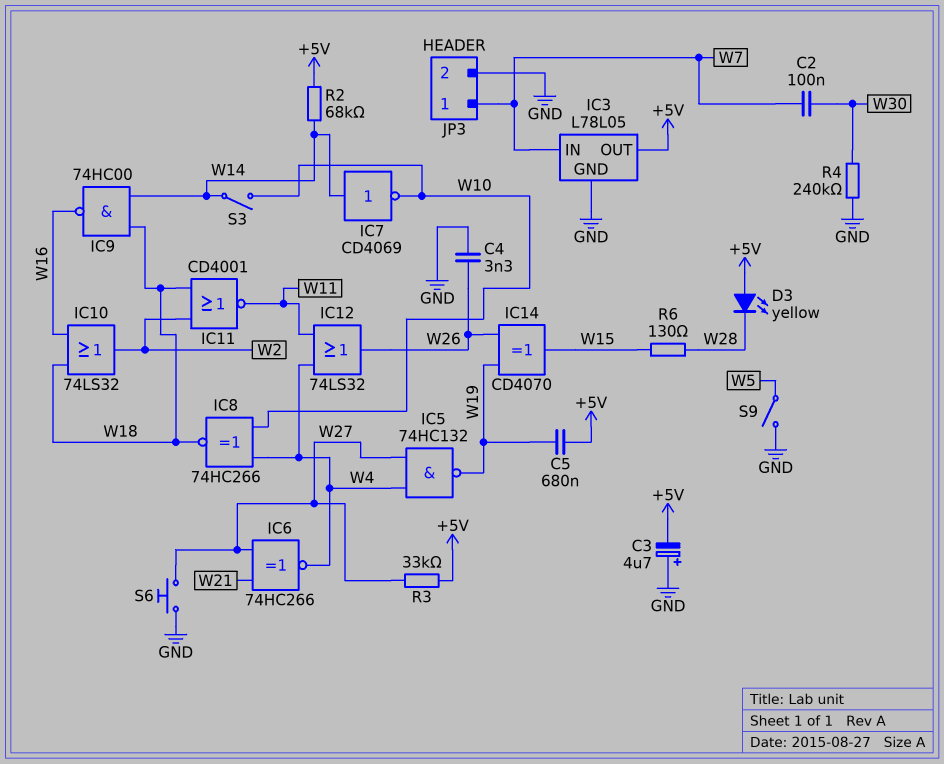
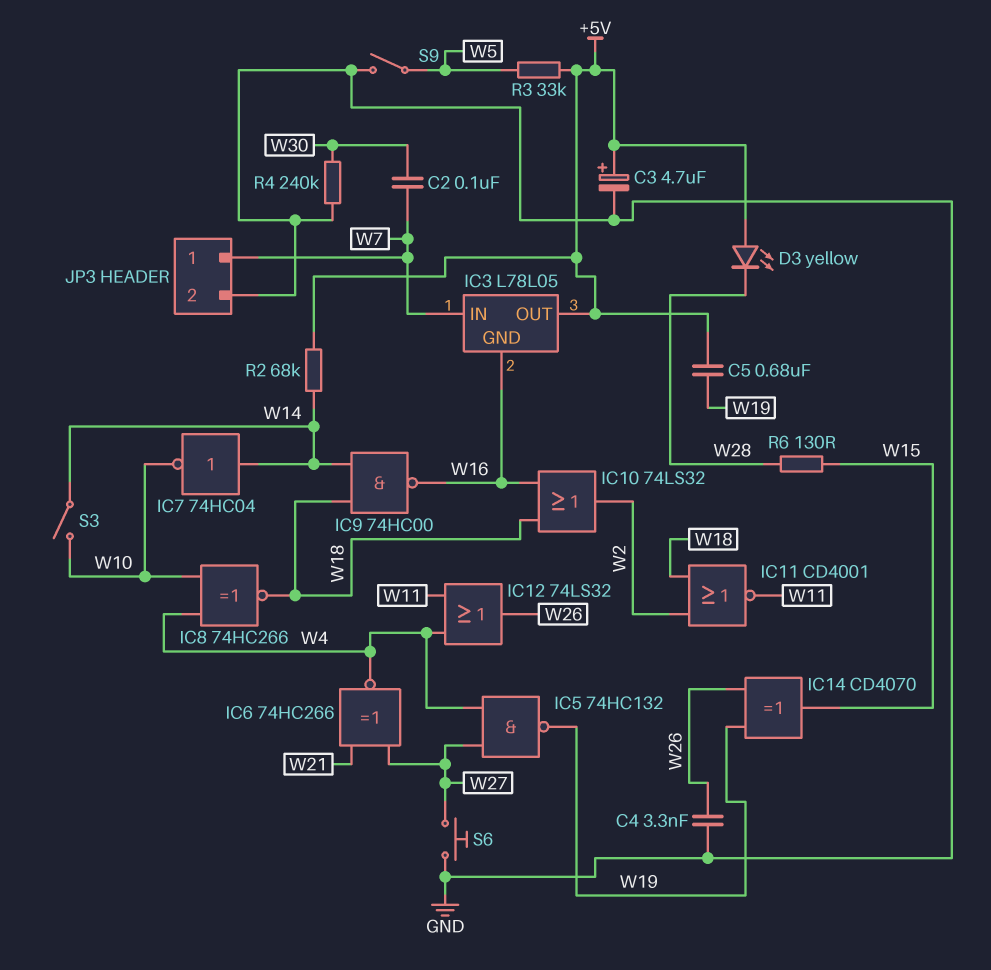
C3: 4.7uF (plus GND, minus +5V) -> 4.7uF (plus +5V, minus GND)
IC3 pin GND: GND -> W16
IC7: NOT CD4069 (in W14, out W10) -> NOT 74HC04 (in W14, out W10)
R3: 33k (+5V, W27) -> 33k (+5V, W5)

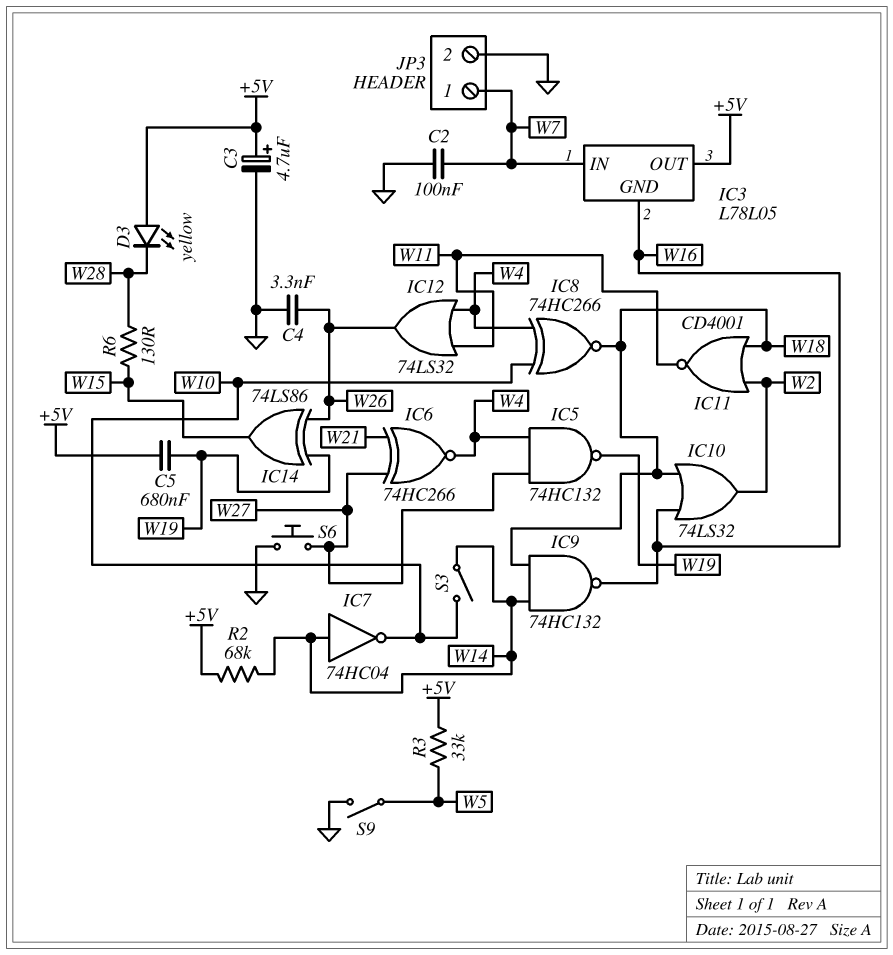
C2: 100nF (W7, W30) -> 100nF (GND, W7)
IC9: NAND 74HC00 (in W14, in W18, out W16) -> NAND 74HC132 (in W14, in W18, out W16)
IC14: XOR CD4070 (in W19, in W26, out W15) -> XOR 74LS86 (in W19, in W26, out W15)
R4: 240k (GND, W30) -> none

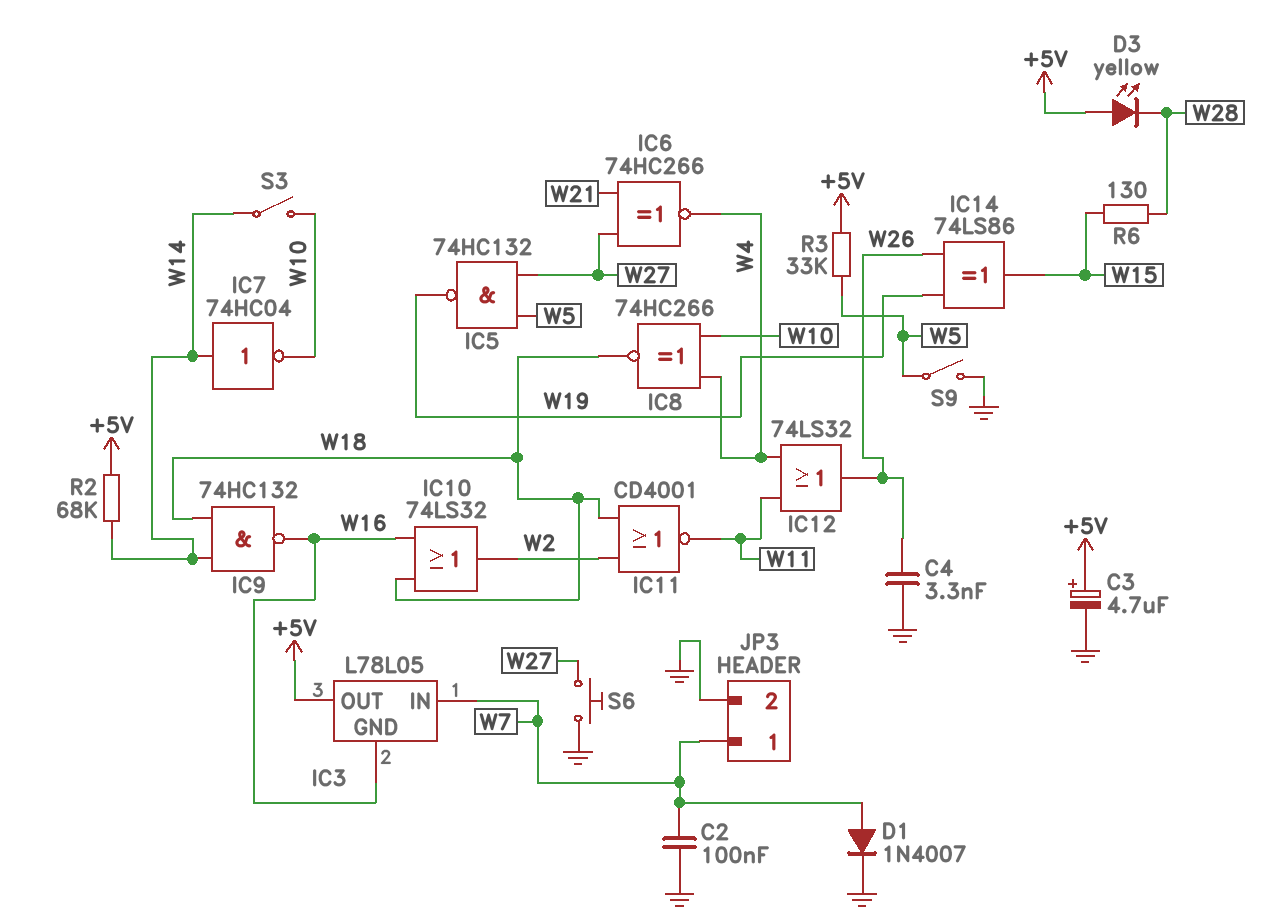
C5: 680nF (+5V, W19) -> none
D1: none -> diode 1N4007 (A W7, K GND)
IC5: NAND 74HC132 (in W4, in W27, out W19) -> NAND 74HC132 (in W5, in W27, out W19)

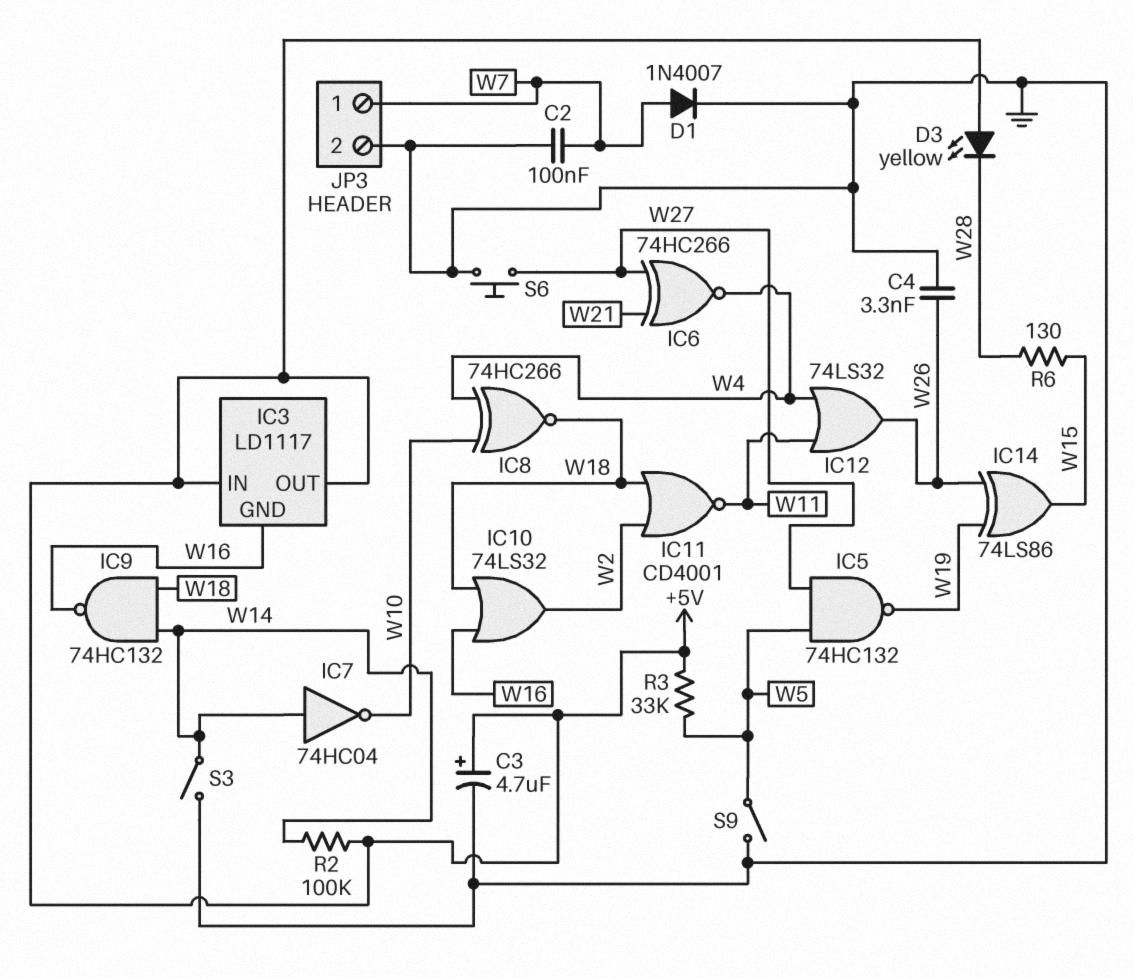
IC3: L78L05 -> LD1117
IC3 pin IN: W7 -> +5V
R2: 68k (+5V, W14) -> 100k (+5V, W14)
S3: switch (W10, W14) -> switch (GND, W14)

